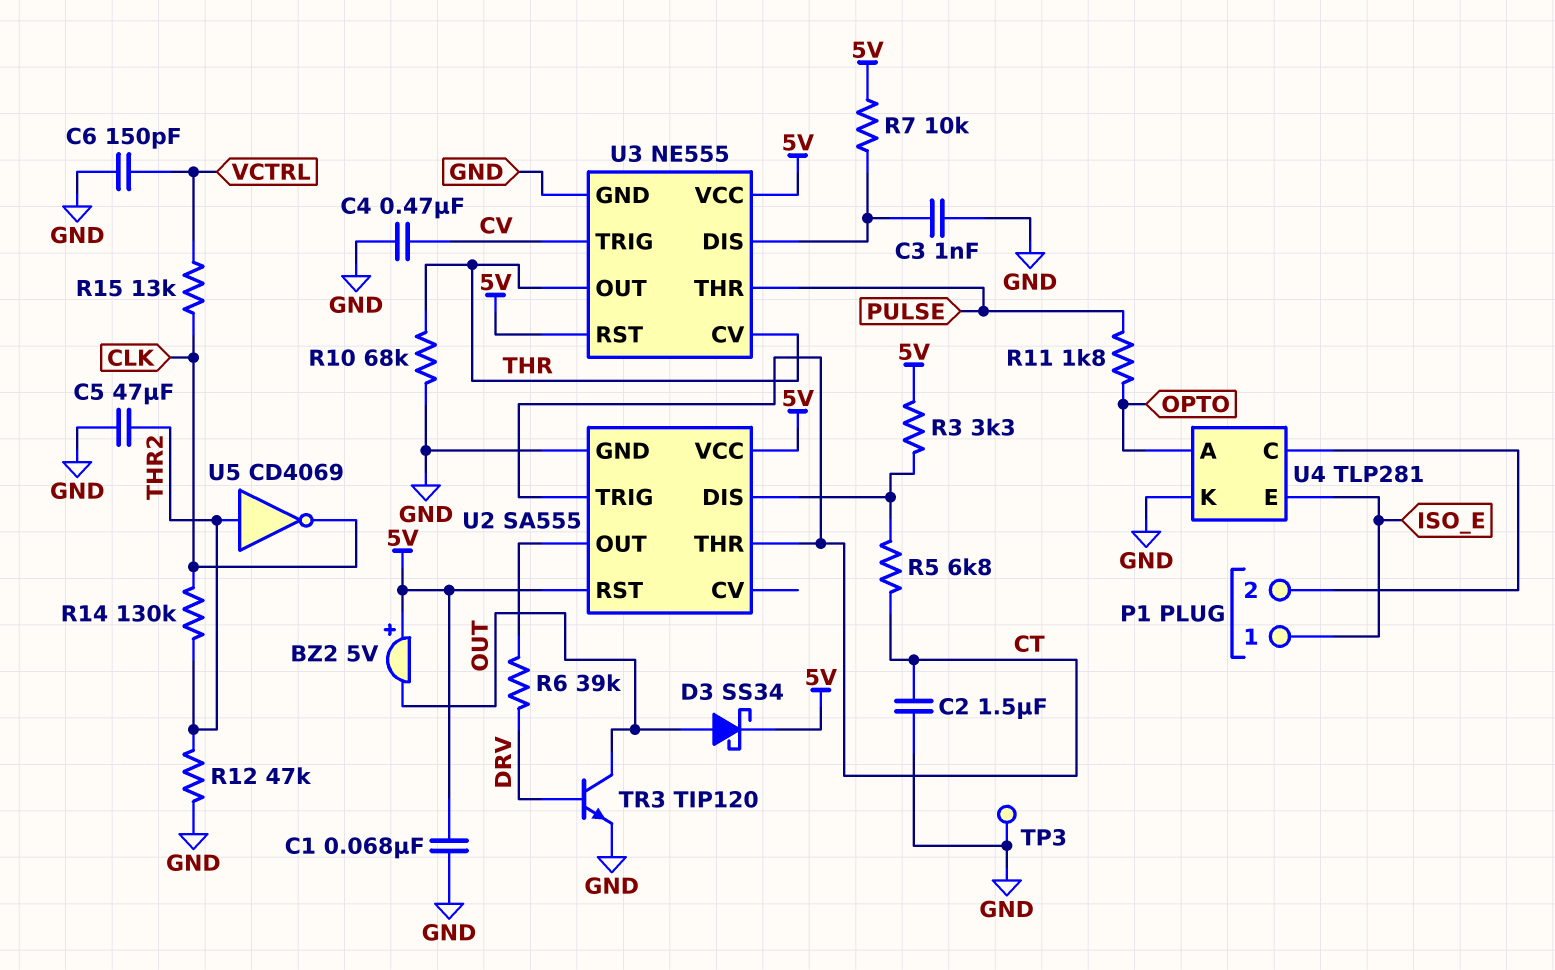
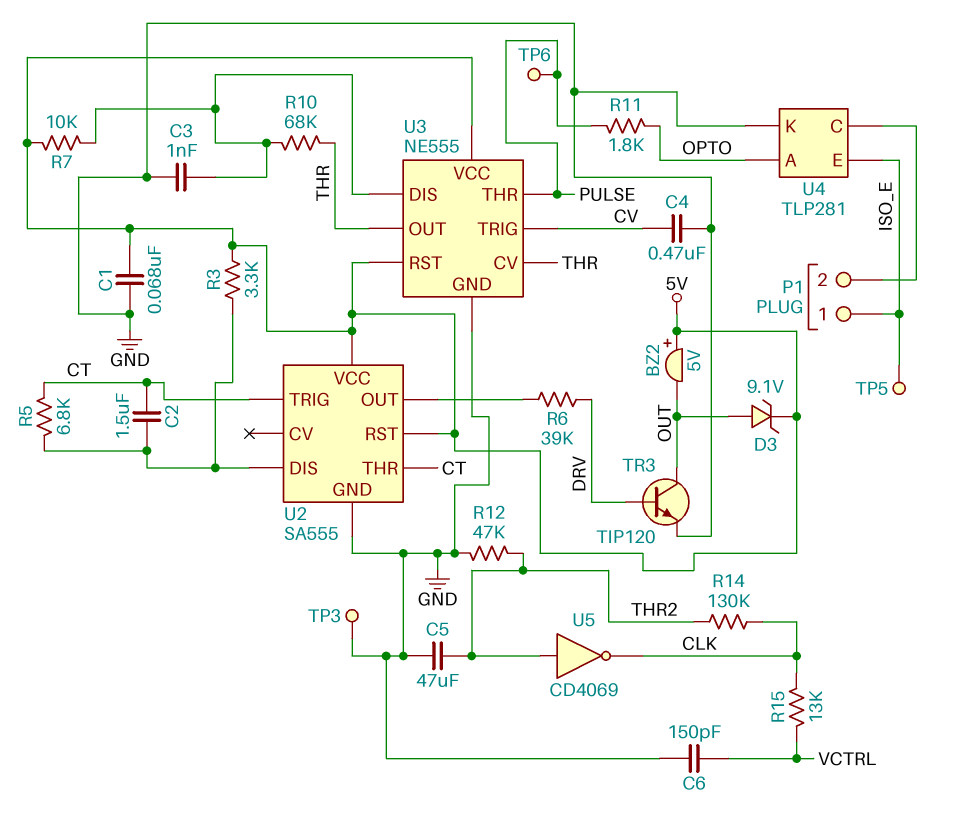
C2: 1.5uF (CT, GND) -> 1.5uF (CT, U2/DIS)
D3: schottky SS34 (A OUT, K 5V) -> zener 9.1V (A OUT, K 5V)
R10: 68k (GND, THR) -> 68k (THR, U3/DIS)
TP5: none -> test point (ISO_E)
TP6: none -> test point (PULSE)

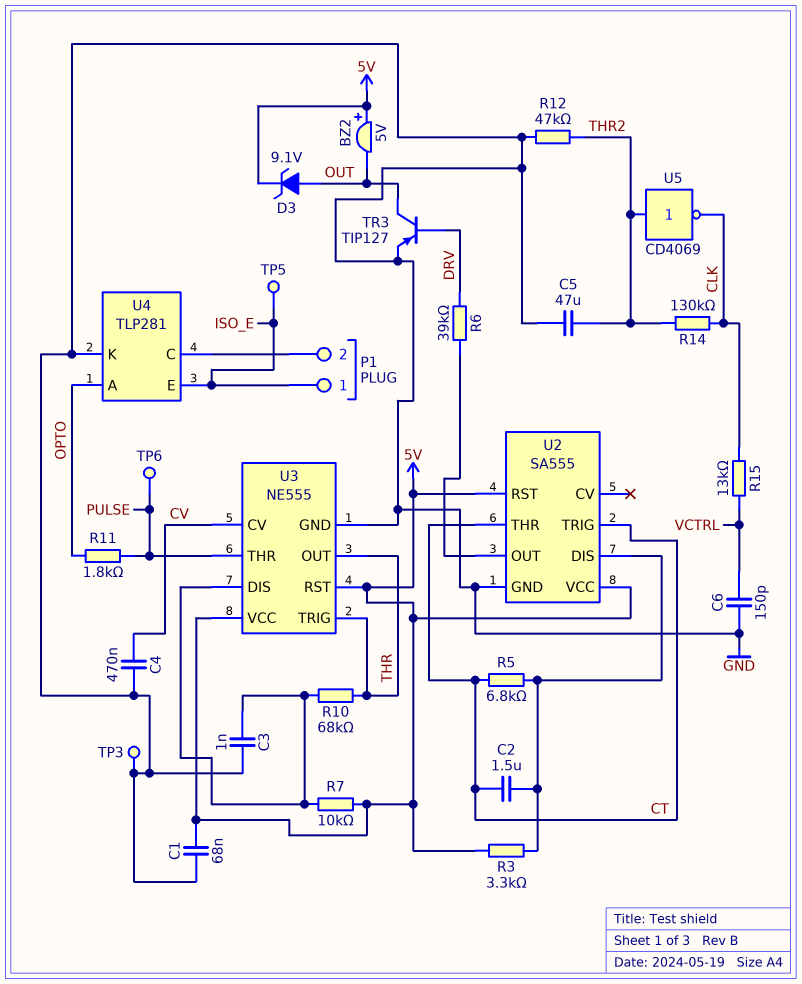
TR3: NPN TIP120 (B DRV, C OUT, E GND) -> PNP TIP127 (B DRV, C OUT, E GND)
U3 pin CV: THR -> CV
U3 pin TRIG: CV -> THR

